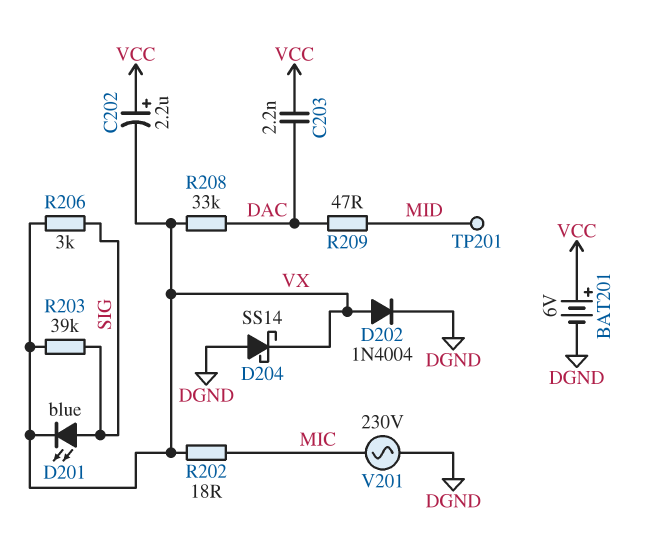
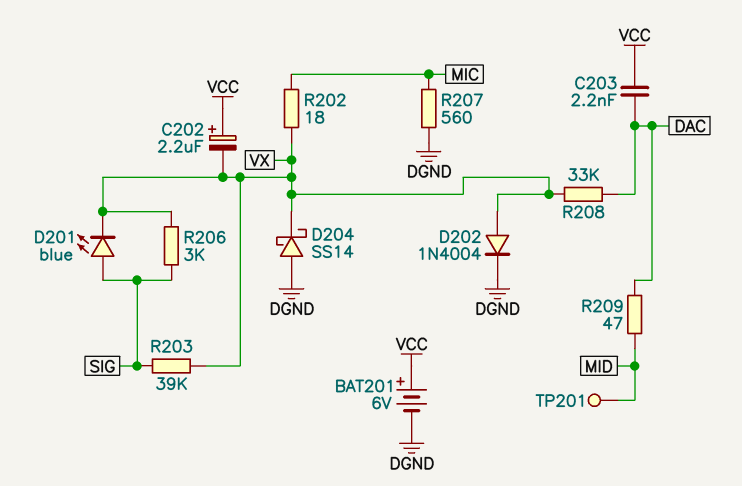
R207: none -> 560 (DGND, MIC)
V201: AC 230V (DGND, MIC) -> none

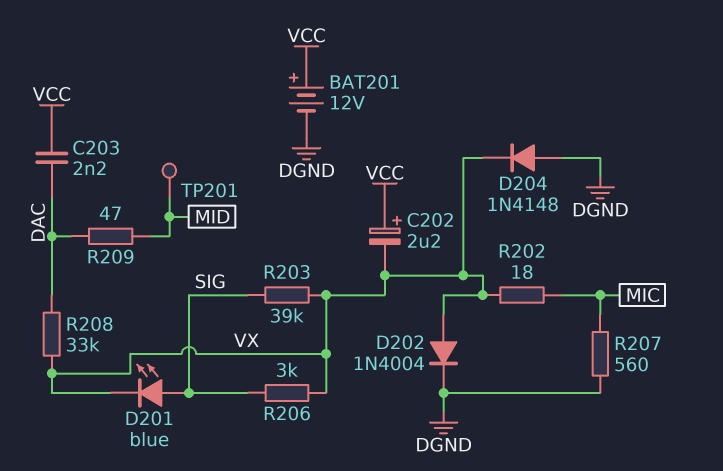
BAT201: 6V (plus VCC, minus DGND) -> 12V (plus VCC, minus DGND)
D204: schottky SS14 (A DGND, K VX) -> diode 1N4148 (A DGND, K VX)

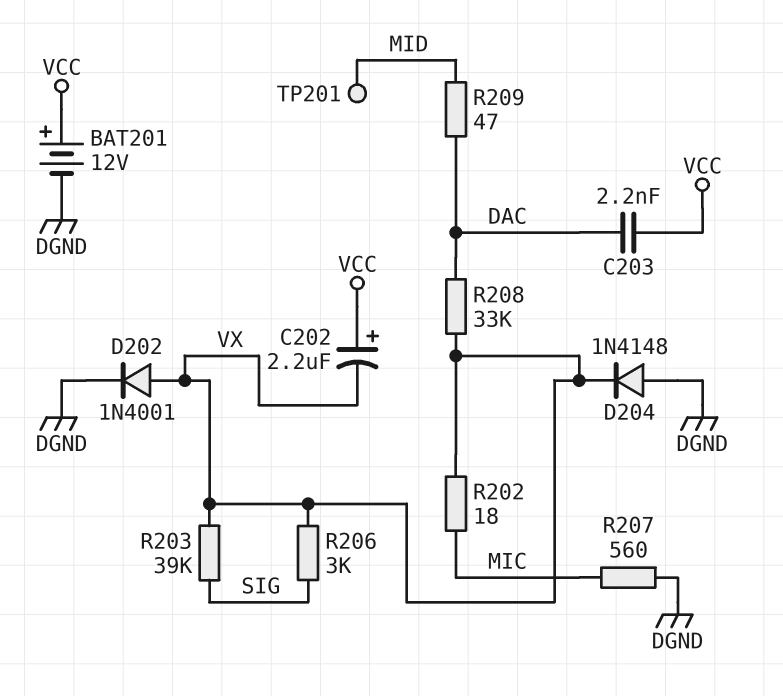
D201: LED blue (A SIG, K VX) -> none
D202: diode 1N4004 (A VX, K DGND) -> diode 1N4001 (A VX, K DGND)

